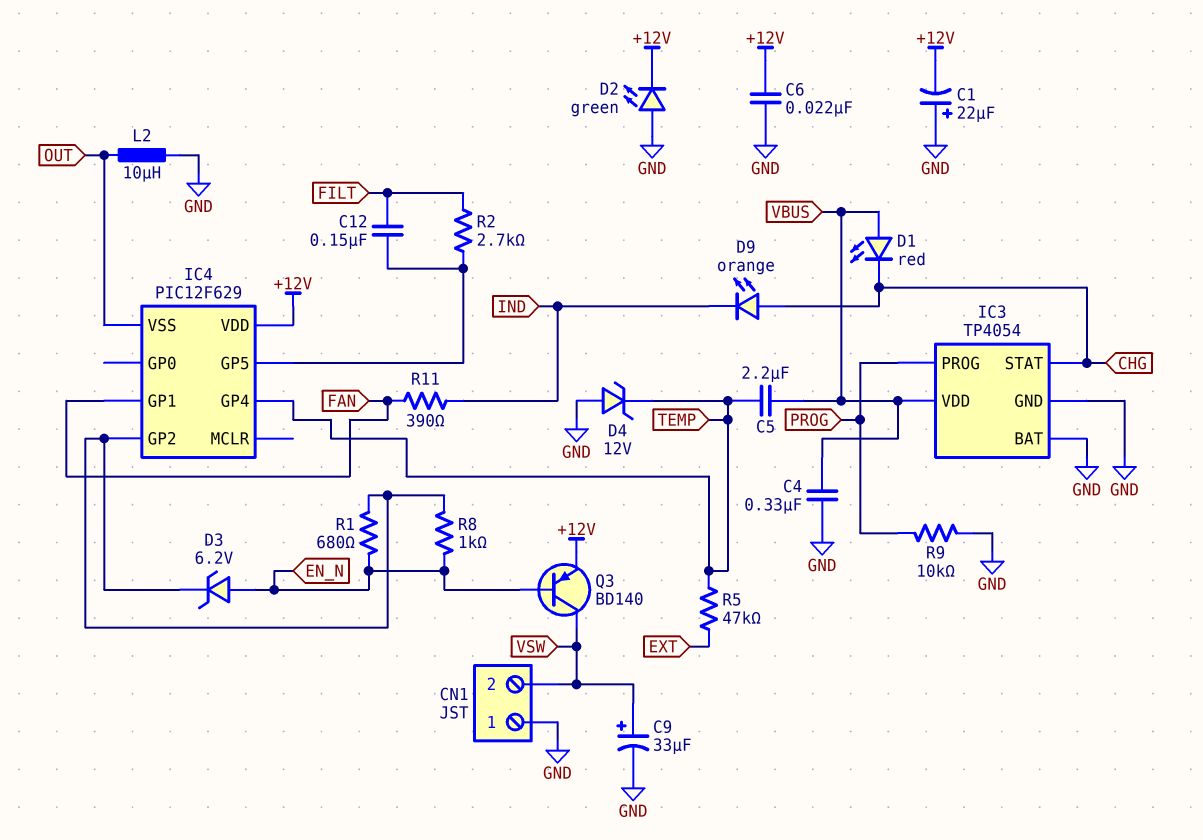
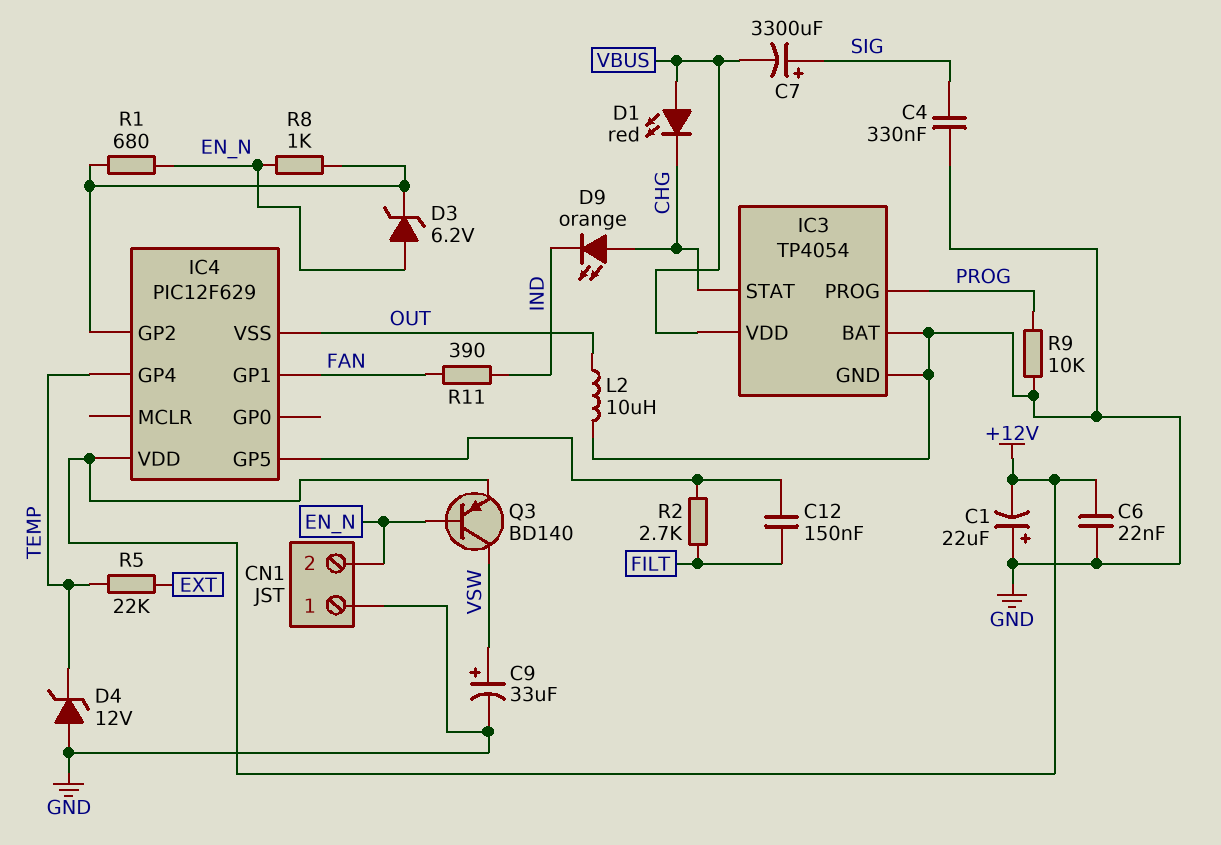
C4: 330nF (GND, VBUS) -> 330nF (GND, SIG)
C5: 2.2uF (TEMP, VBUS) -> none
C7: none -> 3300uF (plus SIG, minus VBUS)
CN1 pin 2: VSW -> EN_N
D2: LED green (A GND, K +12V) -> none
R5: 47k (EXT, TEMP) -> 22k (EXT, TEMP)

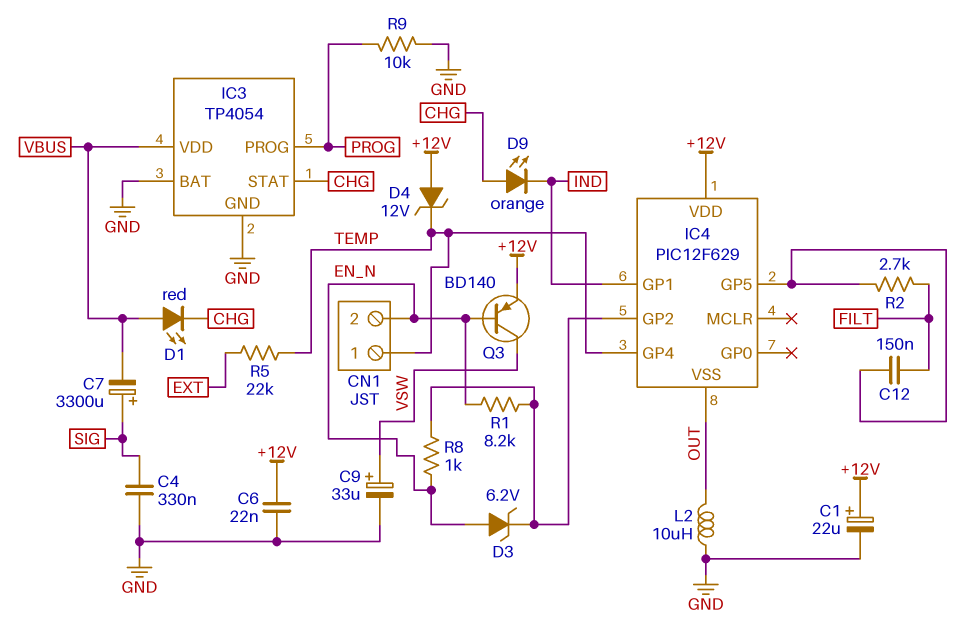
C1: 22uF (plus GND, minus +12V) -> 22uF (plus +12V, minus GND)
CN1 pin 1: GND -> TEMP
D4: zener 12V (A GND, K TEMP) -> zener 12V (A +12V, K TEMP)
IC4 pin GP1: FAN -> IND
R1: 680 (EN_N, IC4/GP2) -> 8.2k (EN_N, IC4/GP2)
R11: 390 (FAN, IND) -> none

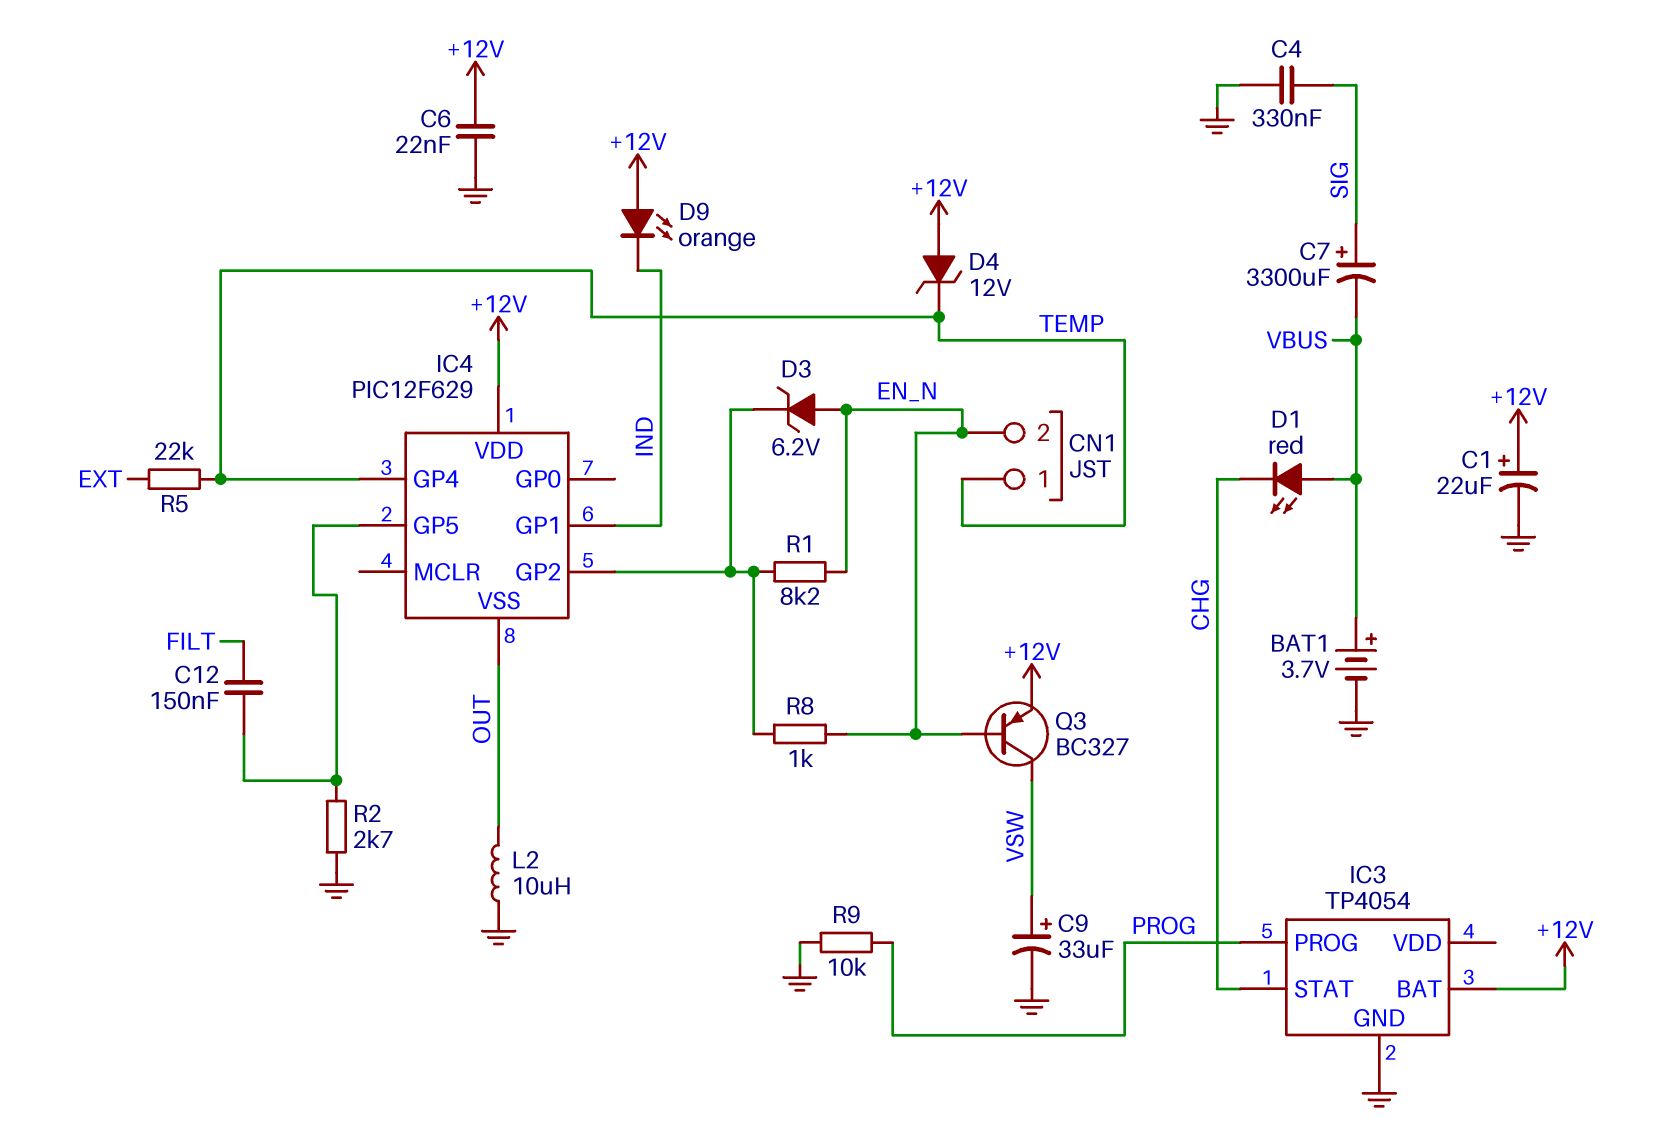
BAT1: none -> 3.7V (plus VBUS, minus GND)
D9: LED orange (A CHG, K IND) -> LED orange (A +12V, K IND)
IC3 pin BAT: GND -> +12V
IC3 pin VDD: VBUS -> none
Q3: PNP BD140 (B EN_N, C VSW, E +12V) -> PNP BC327 (B EN_N, C VSW, E +12V)
R2: 2.7k (FILT, IC4/GP5) -> 2.7k (GND, IC4/GP5)

